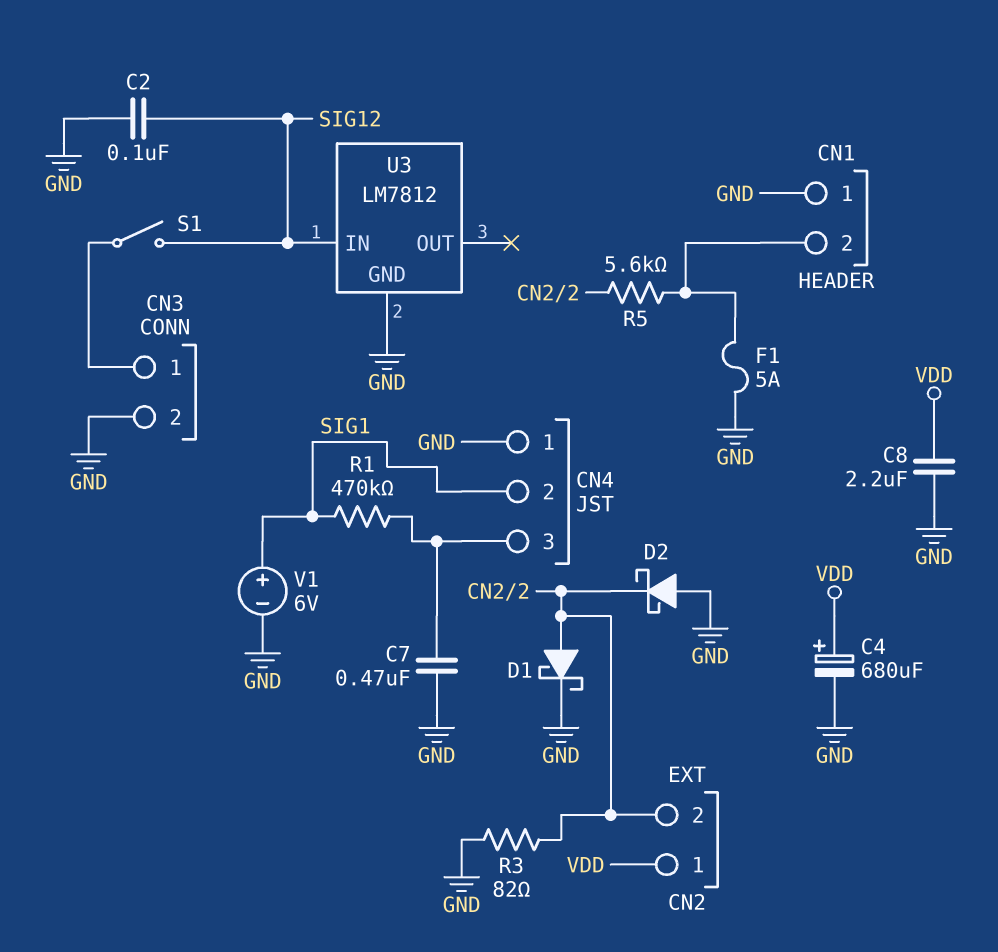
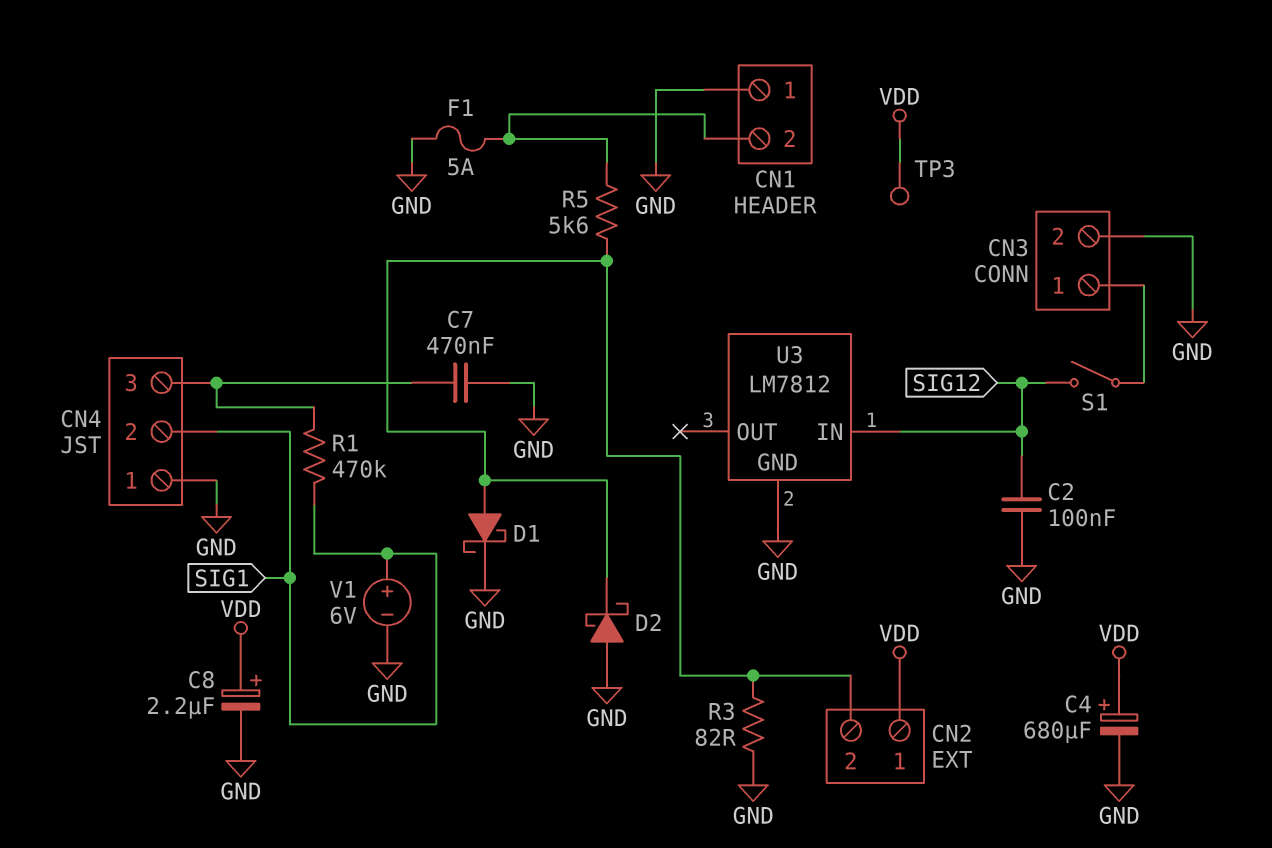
C8: 2.2uF (GND, VDD) -> 2.2uF (plus VDD, minus GND)
TP3: none -> test point (VDD)

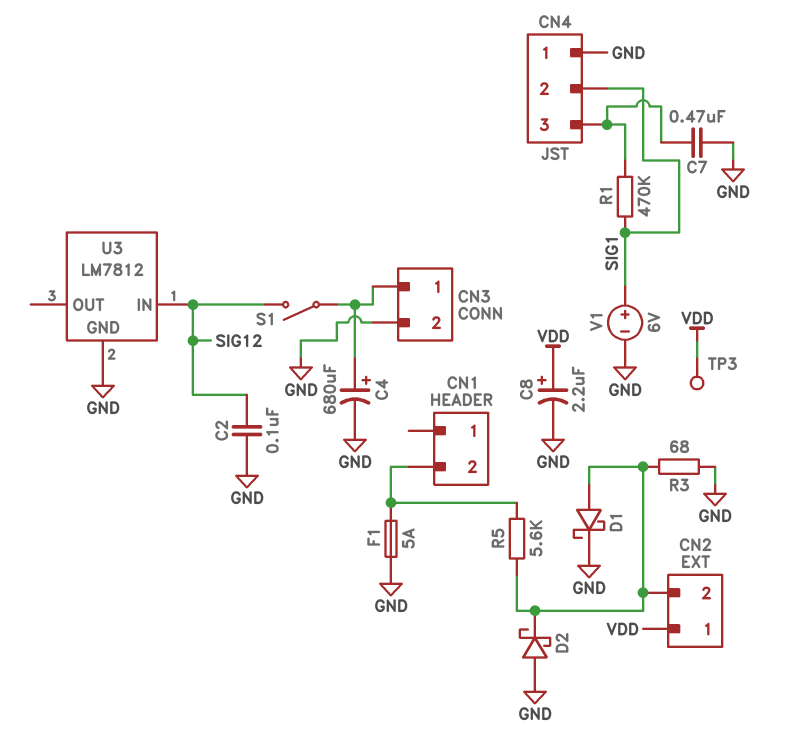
C4: 680uF (plus VDD, minus GND) -> 680uF (plus CN3/1, minus GND)
CN1 pin 1: GND -> none
R3: 82 (CN2/2, GND) -> 68 (CN2/2, GND)

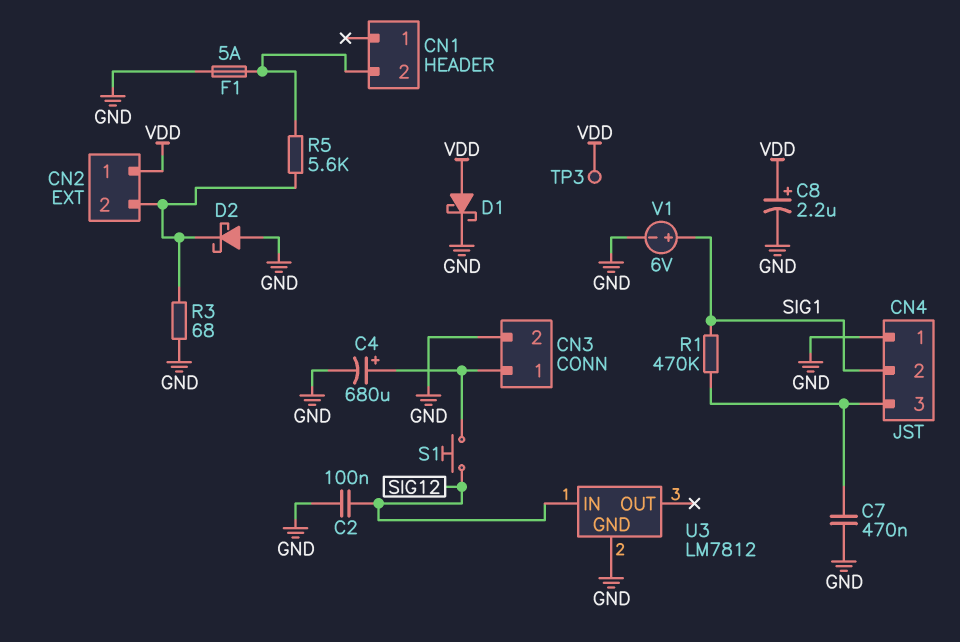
D1: schottky (A CN2/2, K GND) -> schottky (A VDD, K GND)
S1: switch (CN3/1, SIG12) -> button (CN3/1, SIG12)

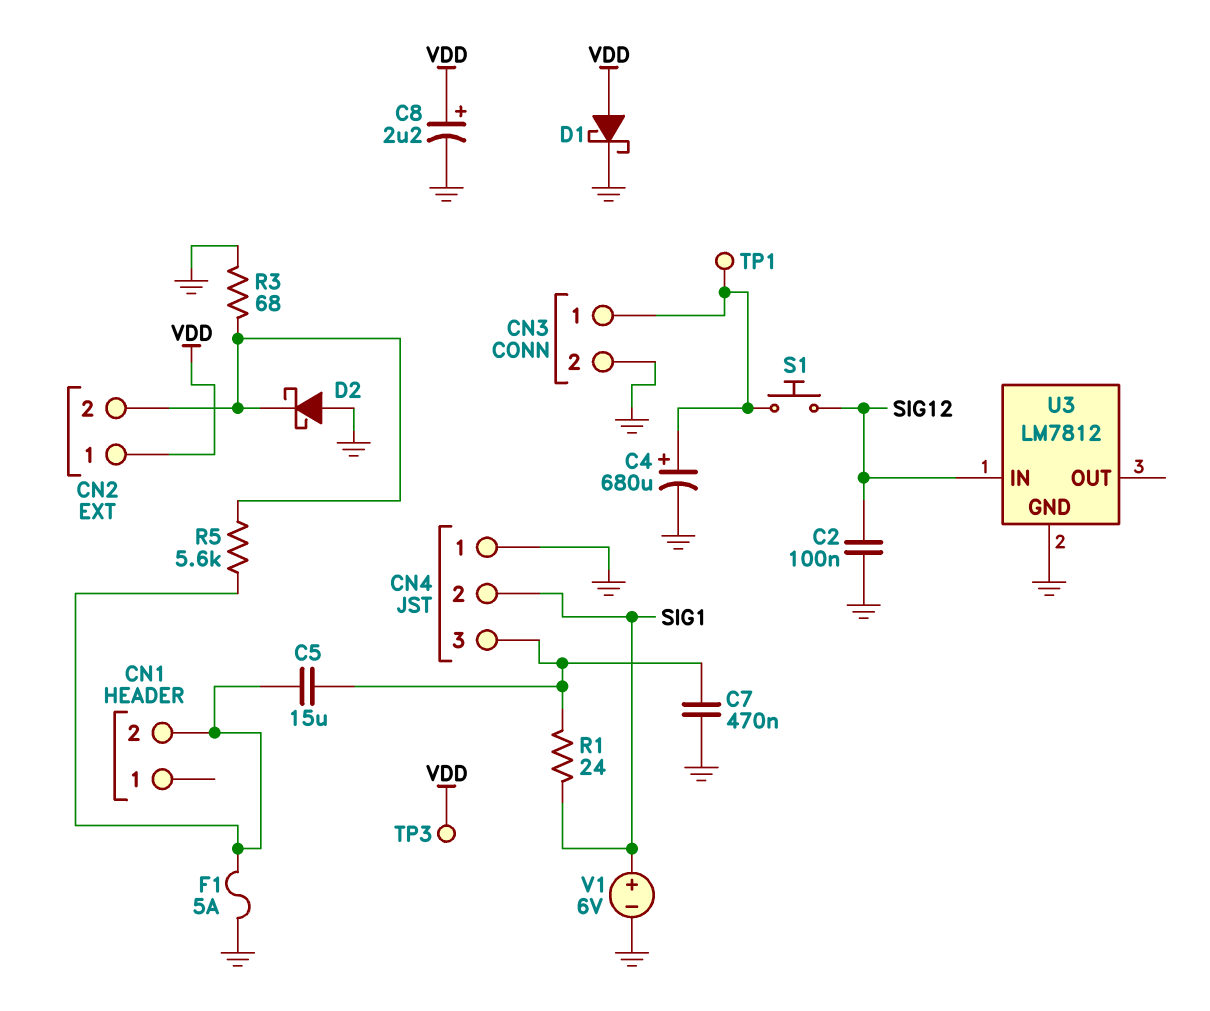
C5: none -> 15uF (CN1/2, CN4/3)
R1: 470k (CN4/3, SIG1) -> 24 (CN4/3, SIG1)
TP1: none -> test point (CN3/1)

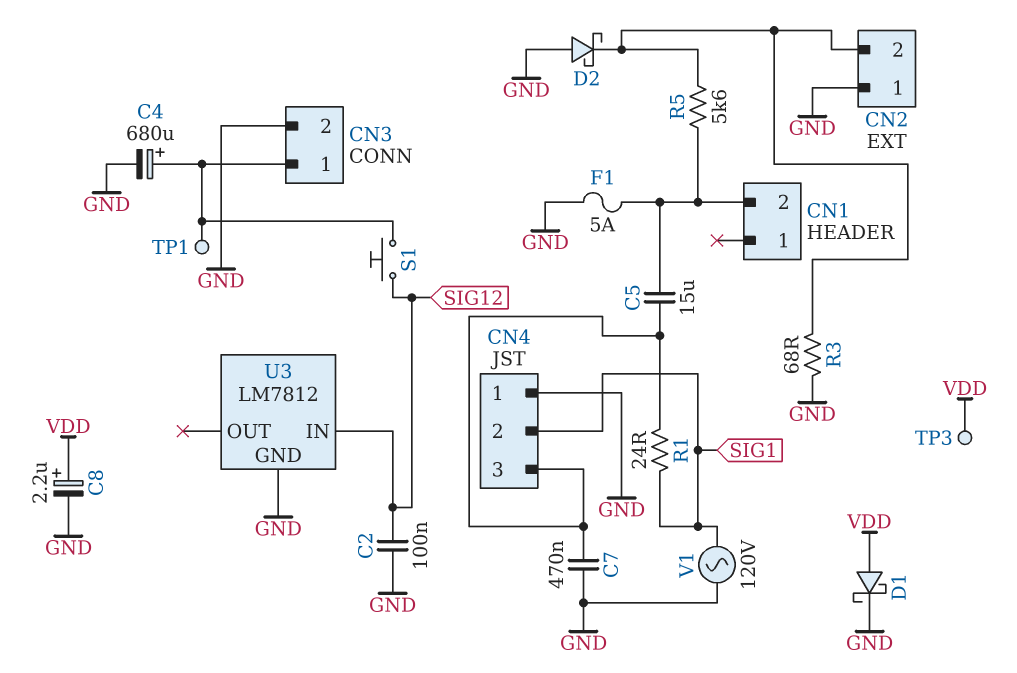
CN2 pin 1: VDD -> GND
V1: 6V (plus SIG1, minus GND) -> AC 120V (GND, SIG1)

